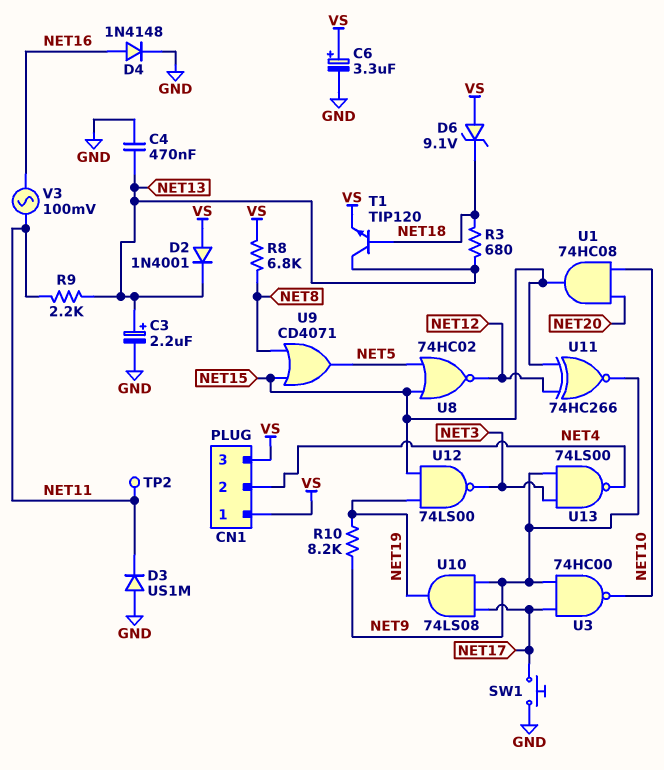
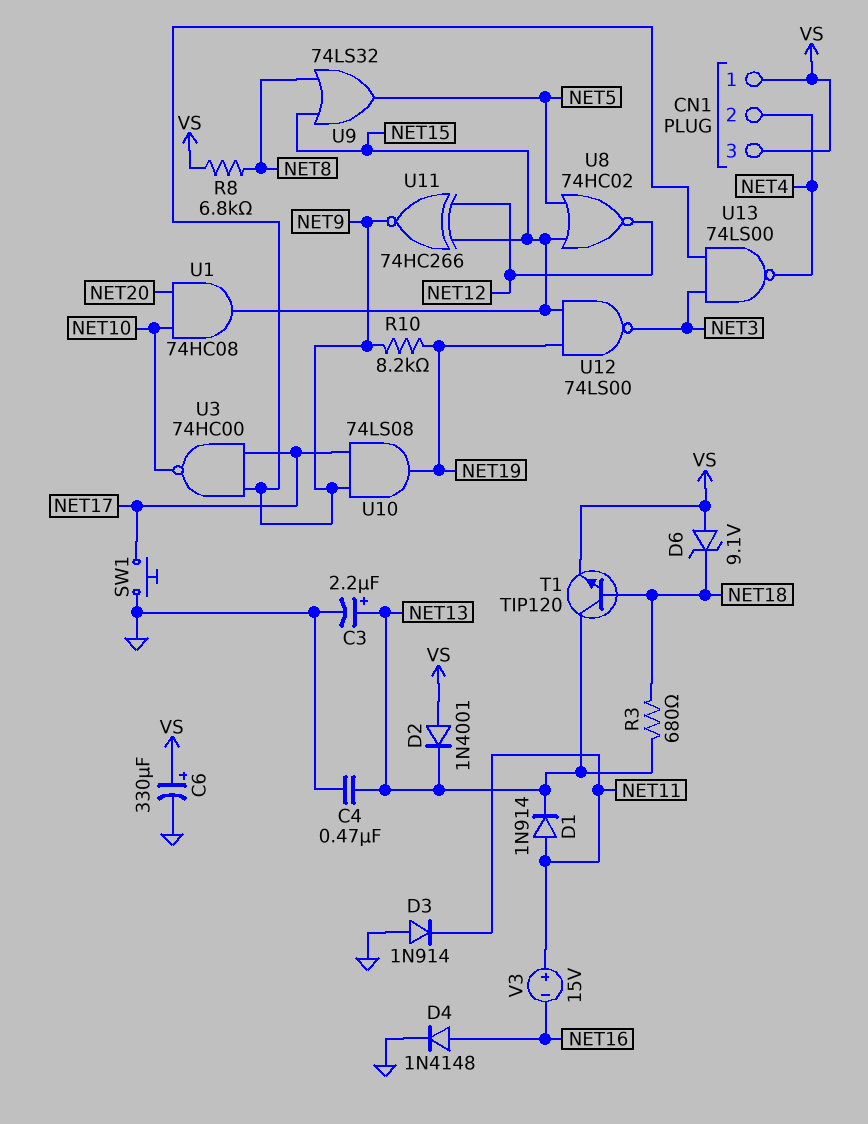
C6: 3.3uF (plus VS, minus GND) -> 330uF (plus VS, minus GND)
D1: none -> diode 1N914 (A NET11, K NET13)
D3: diode US1M (A GND, K NET11) -> diode 1N914 (A GND, K NET11)
R9: 2.2k (NET11, NET13) -> none
TP2: test point (NET11) -> none
U9: OR CD4071 (in NET8, in NET15, out NET5) -> OR 74LS32 (in NET8, in NET15, out NET5)
V3: AC 100mV (NET11, NET16) -> 15V (plus NET11, minus NET16)

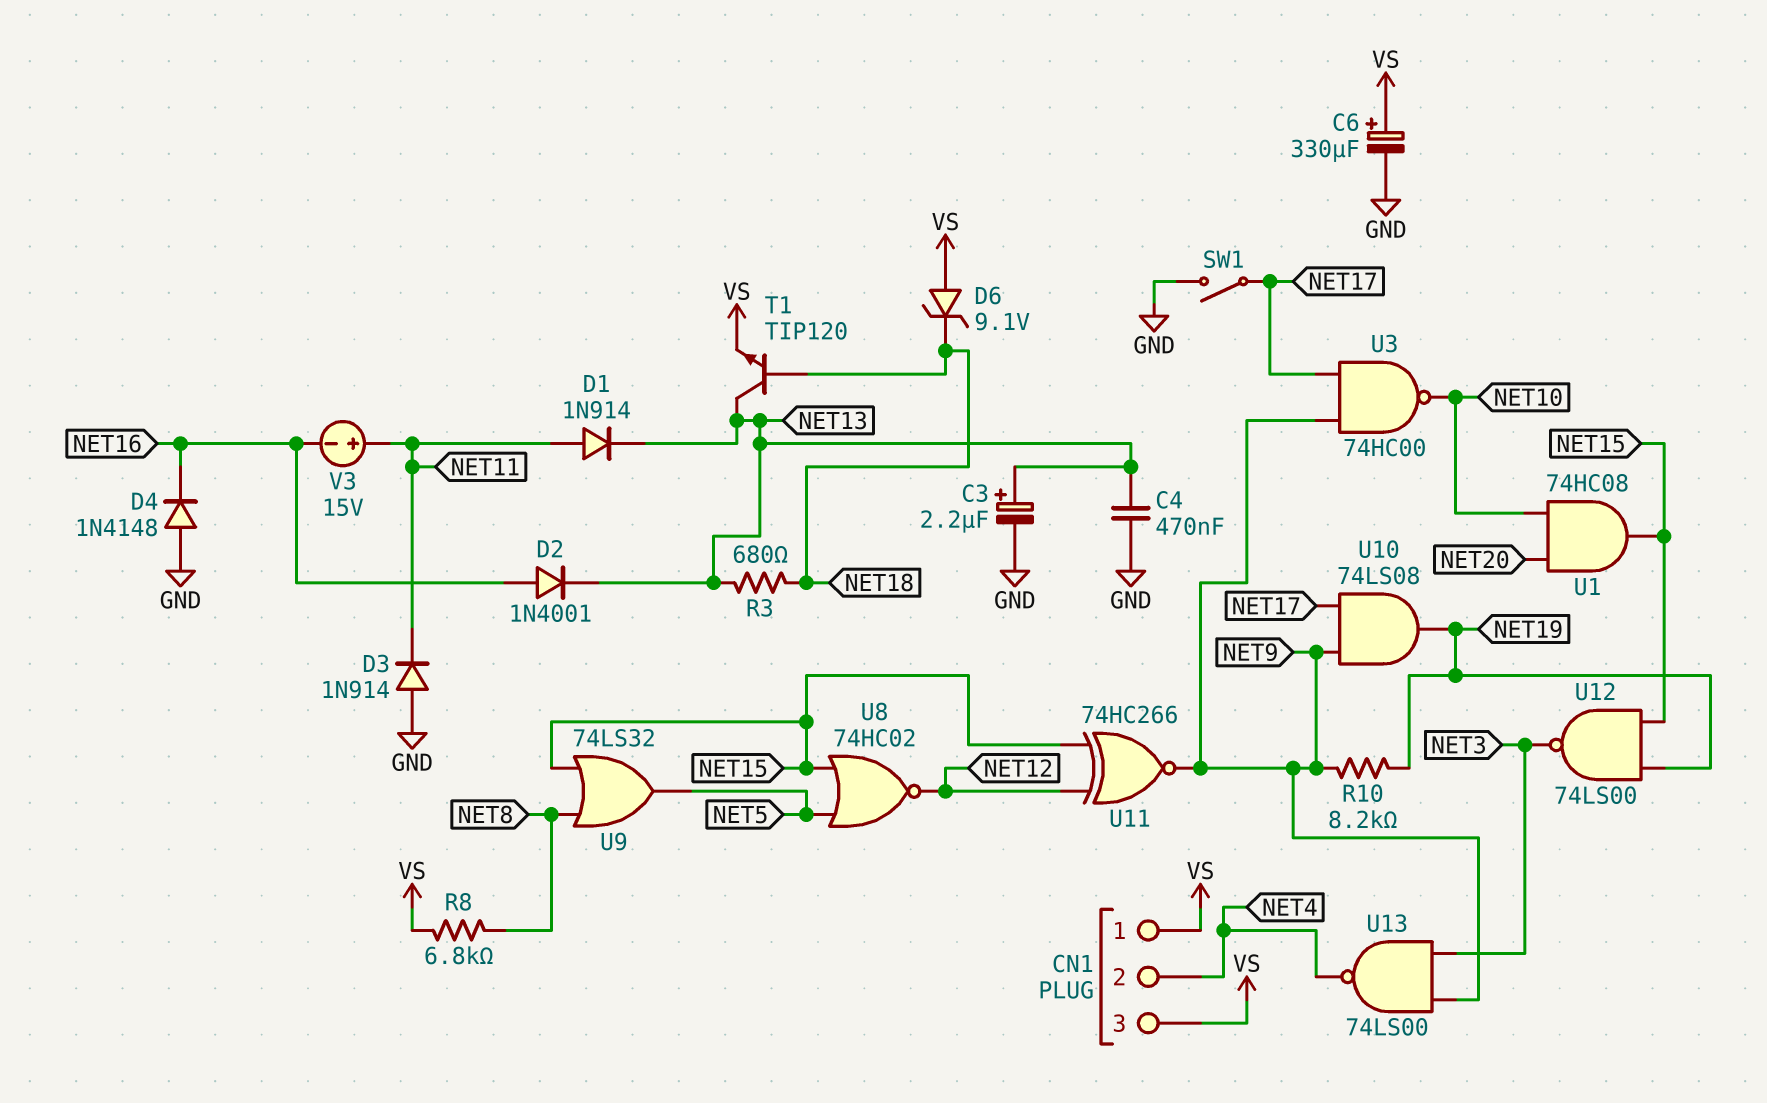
D2: diode 1N4001 (A VS, K NET13) -> diode 1N4001 (A NET16, K NET13)
D4: diode 1N4148 (A NET16, K GND) -> diode 1N4148 (A GND, K NET16)
SW1: button (GND, NET17) -> switch (GND, NET17)

